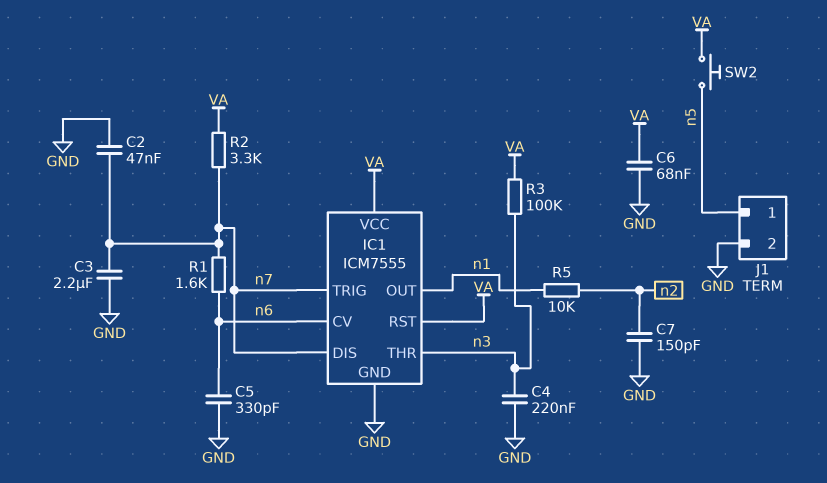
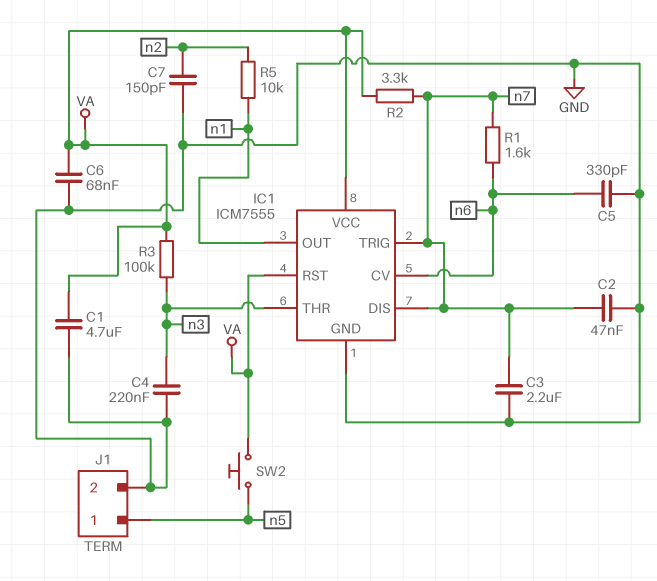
C1: none -> 4.7uF (GND, VA)

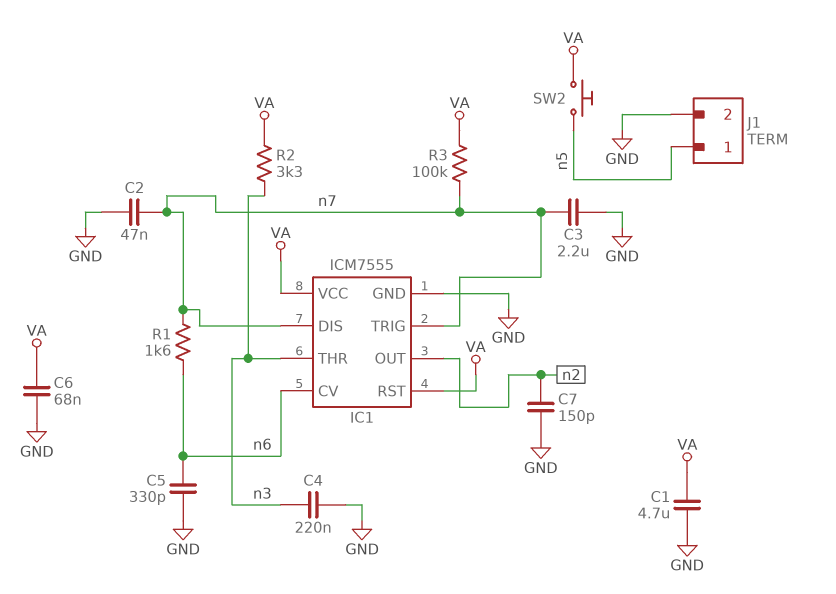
IC1 pin OUT: n1 -> n2
R2: 3.3k (VA, n7) -> 3.3k (VA, n3)
R3: 100k (VA, n3) -> 100k (VA, n7)
R5: 10k (n1, n2) -> none

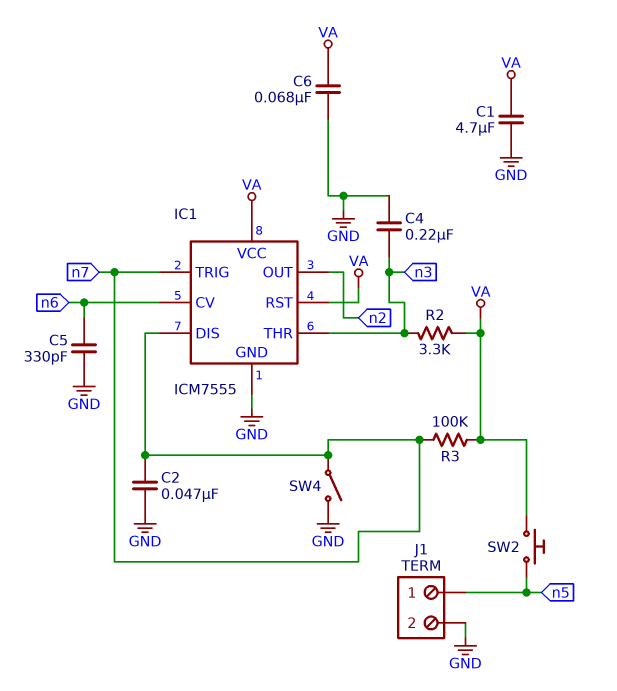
C3: 2.2uF (GND, n7) -> none
C7: 150pF (GND, n2) -> none
R1: 1.6k (n6, n7) -> none
SW4: none -> switch (GND, n7)

